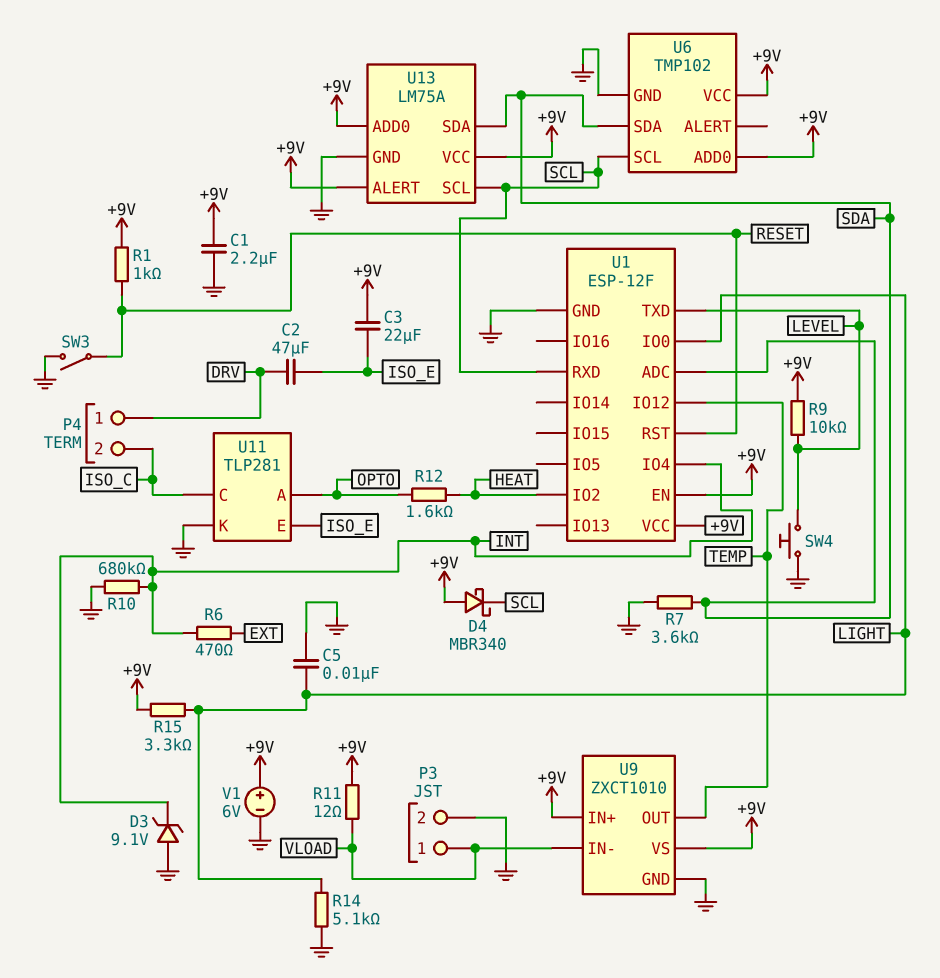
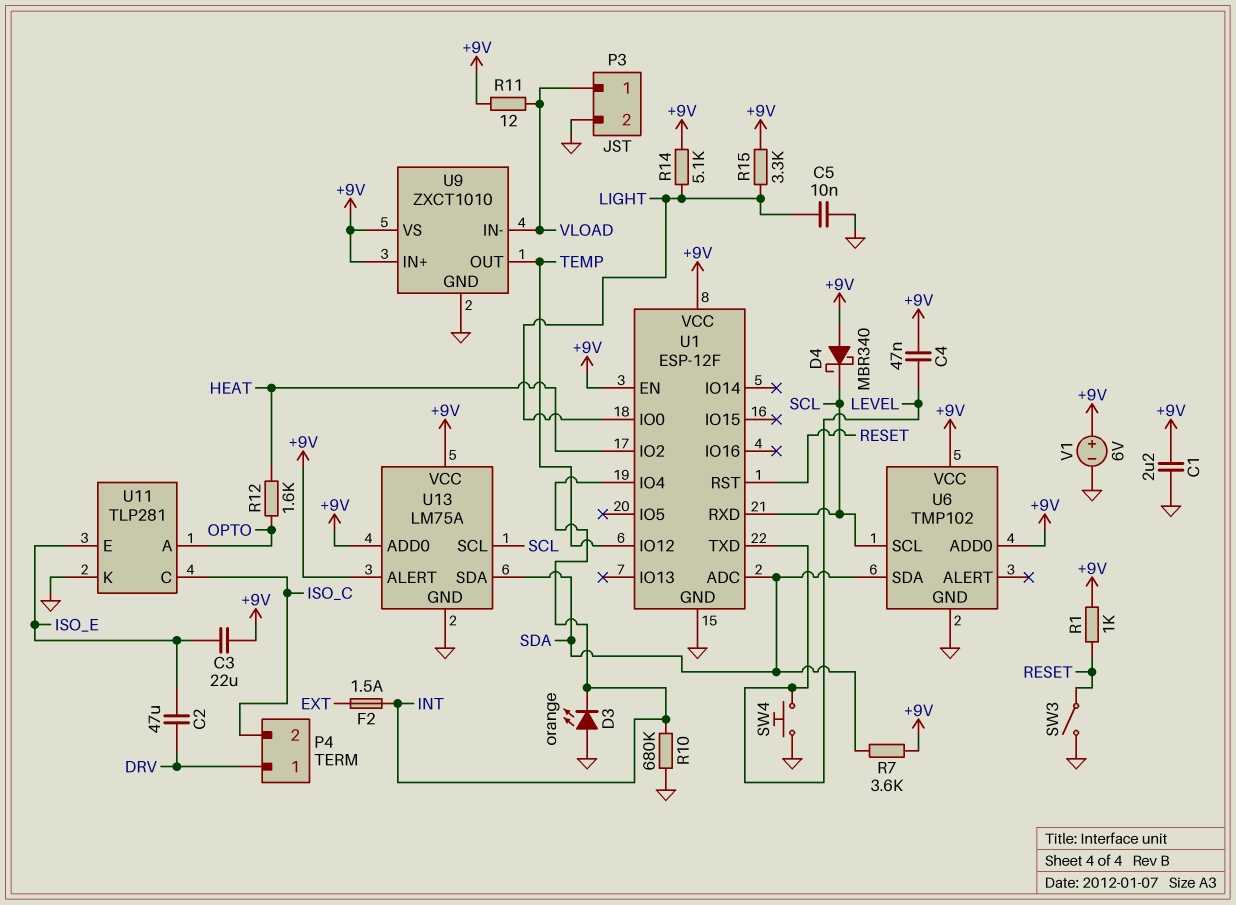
C4: none -> 47nF (+9V, LEVEL)
D3: zener 9.1V (A GND, K INT) -> LED orange (A GND, K INT)
F2: none -> 1.5A (EXT, INT)
R6: 470 (EXT, INT) -> none
R7: 3.6k (GND, SDA) -> 3.6k (+9V, SDA)
R9: 10k (+9V, LEVEL) -> none
R14: 5.1k (GND, LIGHT) -> 5.1k (+9V, LIGHT)

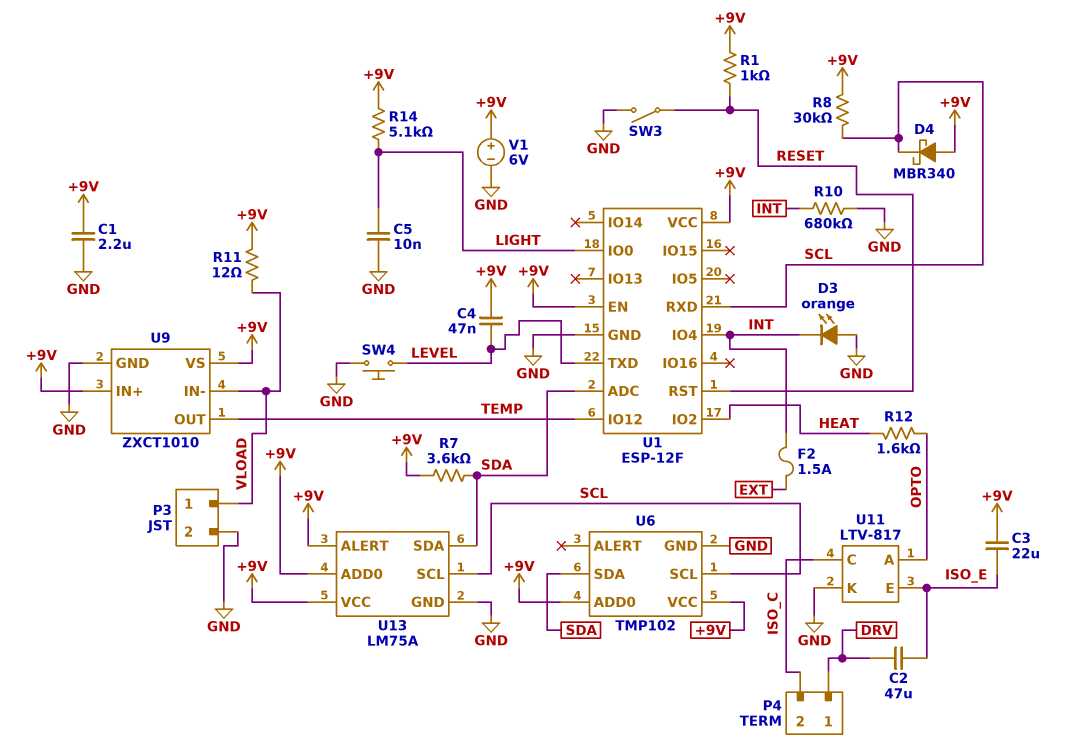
R8: none -> 30k (+9V, SCL)
R15: 3.3k (+9V, LIGHT) -> none
U11: TLP281 -> LTV-817

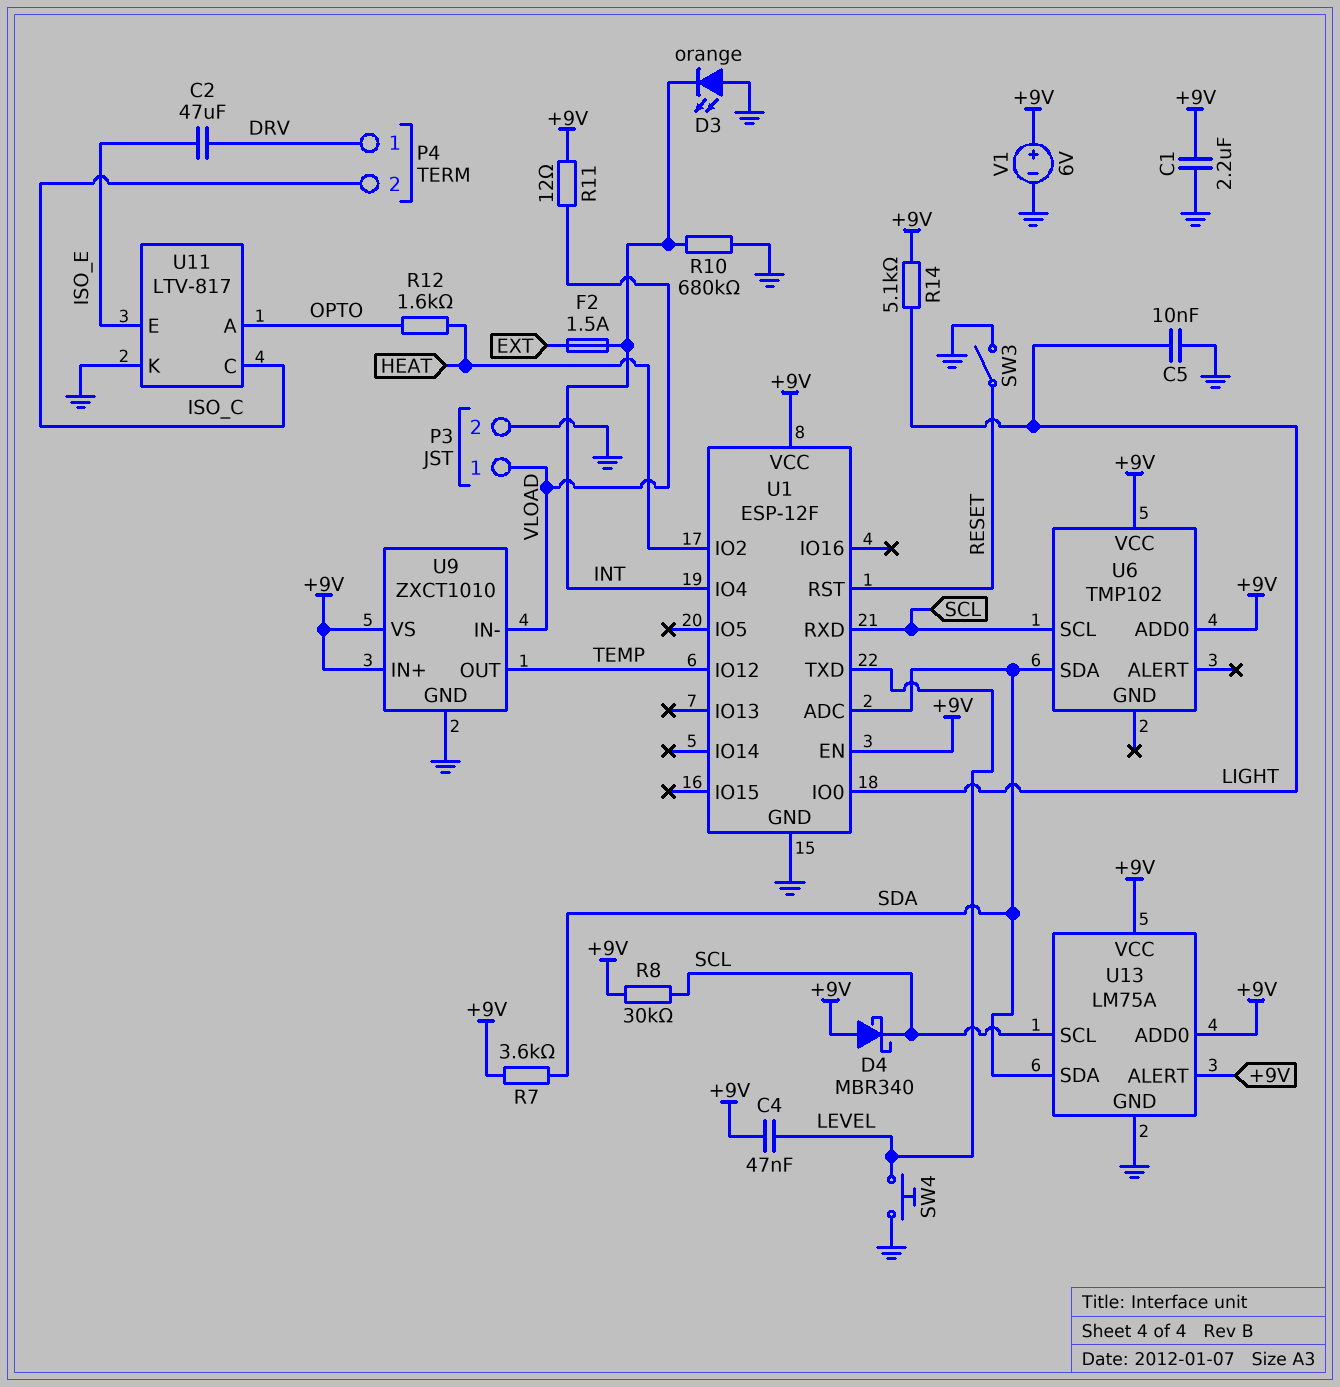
C3: 22uF (+9V, ISO_E) -> none
R1: 1k (+9V, RESET) -> none
U6 pin GND: GND -> none

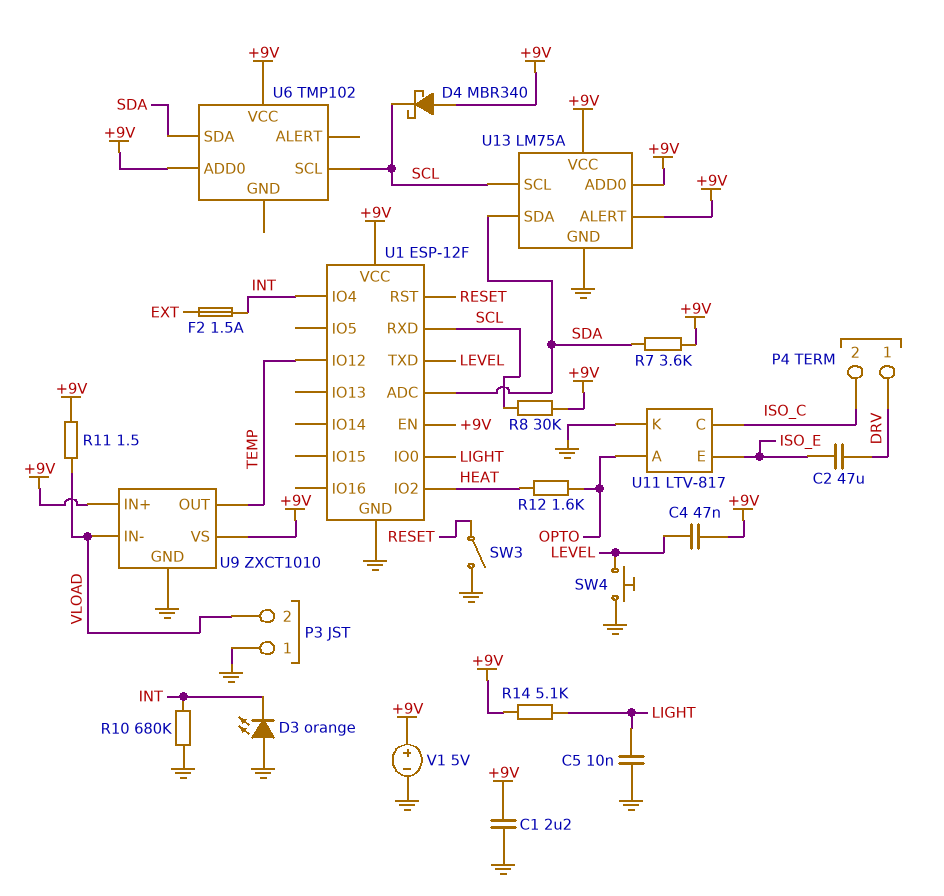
P3 pin 1: VLOAD -> GND
P3 pin 2: GND -> VLOAD
R11: 12 (+9V, VLOAD) -> 1.5 (+9V, VLOAD)
V1: 6V (plus +9V, minus GND) -> 5V (plus +9V, minus GND)

